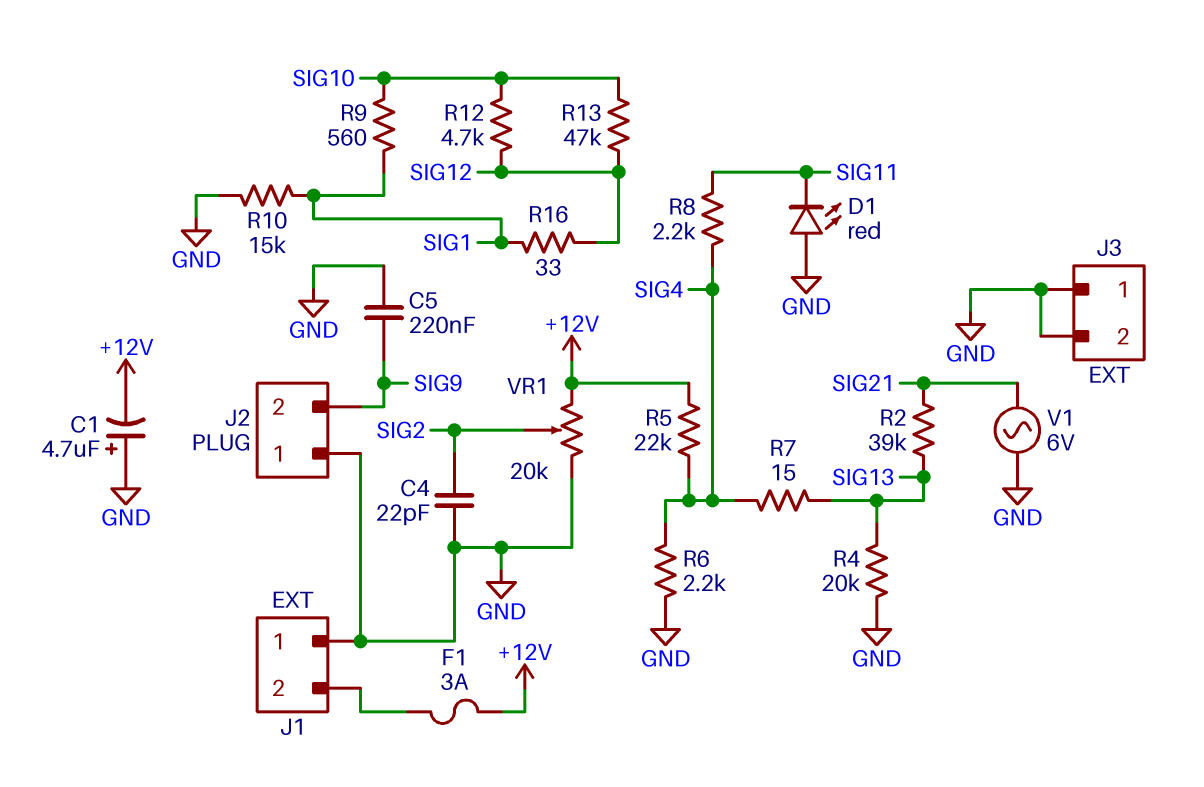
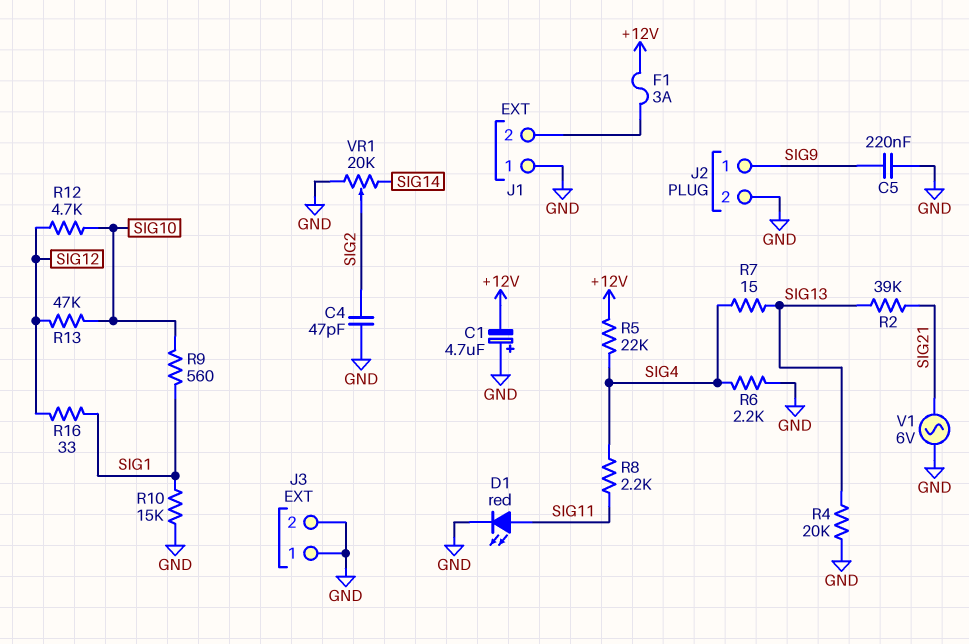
C4: 22pF (GND, SIG2) -> 47pF (GND, SIG2)
D1: LED red (A GND, K SIG11) -> LED red (A SIG11, K GND)
J2 pin 1: GND -> SIG9
J2 pin 2: SIG9 -> GND
VR1: 20k (+12V, GND, wiper SIG2) -> 20k (GND, SIG14, wiper SIG2)

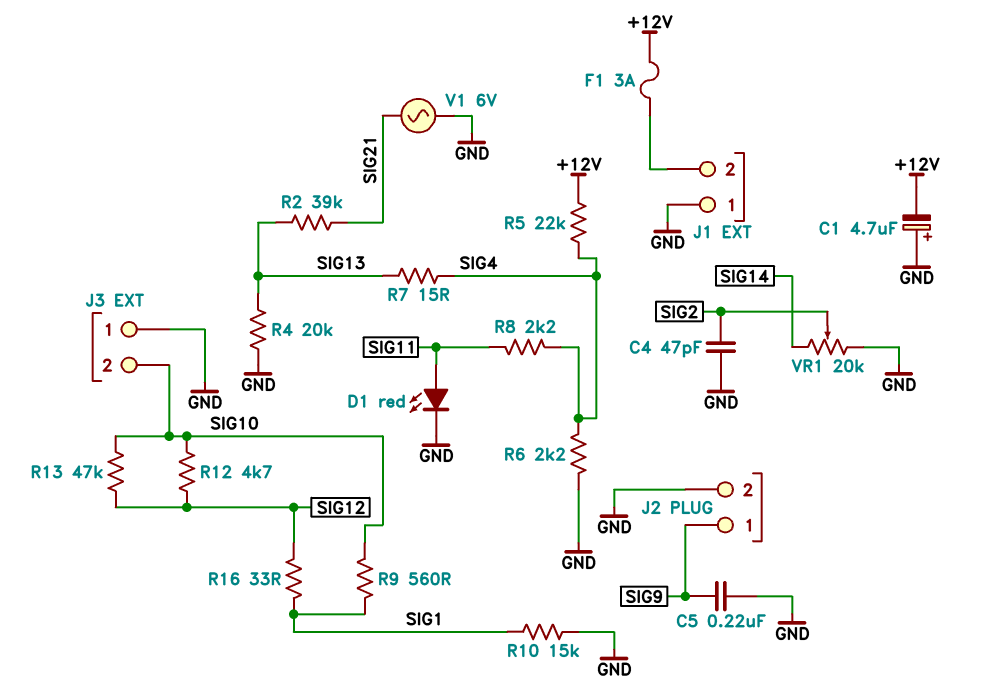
J3 pin 2: GND -> SIG10

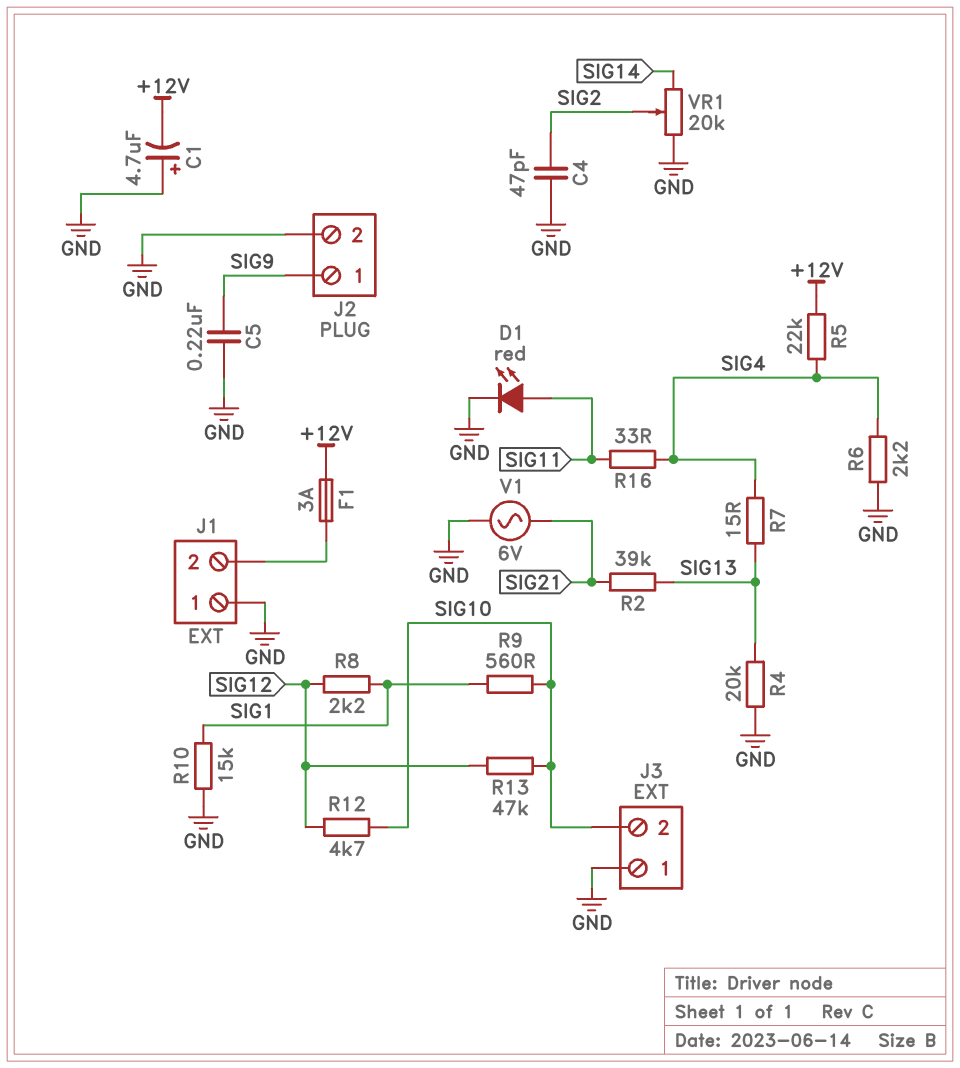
R8: 2.2k (SIG4, SIG11) -> 2.2k (SIG1, SIG12)
R16: 33 (SIG1, SIG12) -> 33 (SIG4, SIG11)

